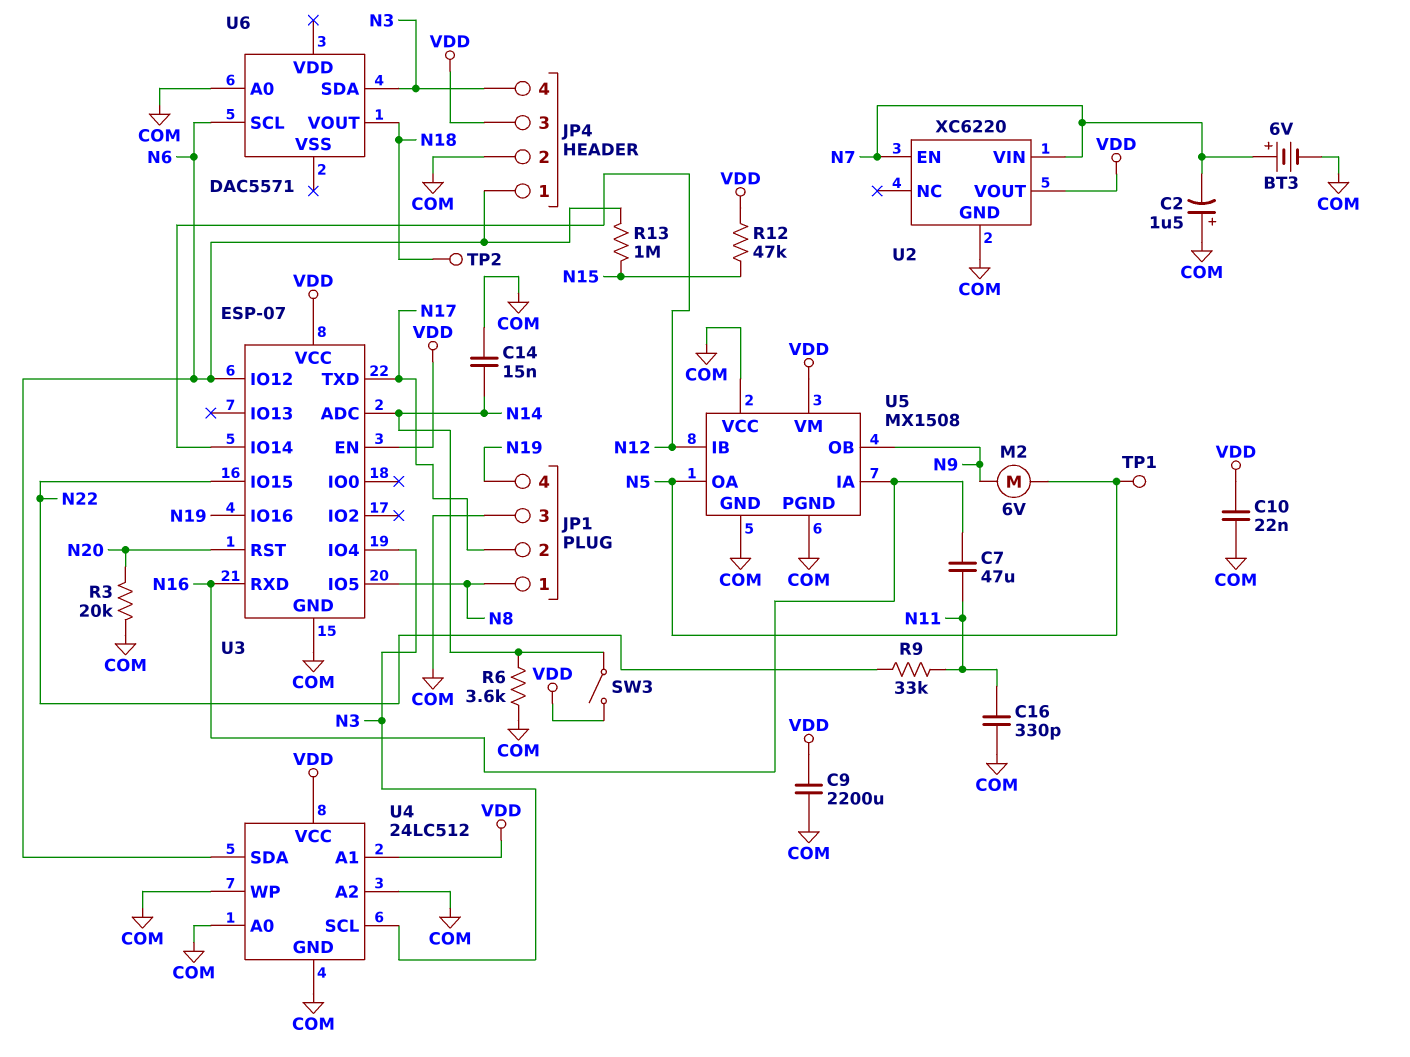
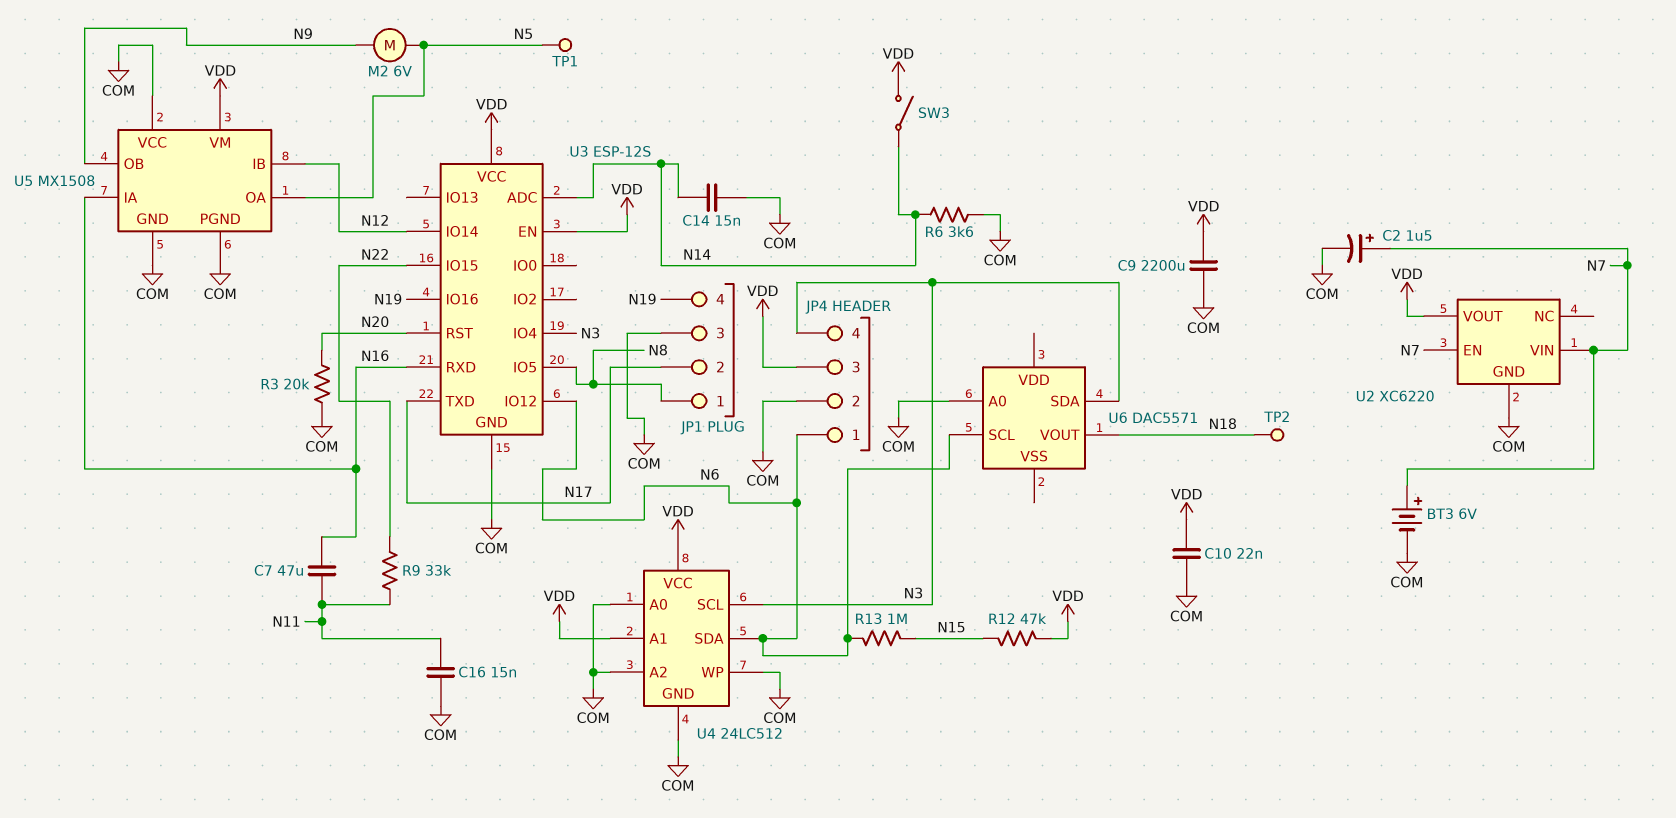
C2: 1.5uF (plus COM, minus N7) -> 1.5uF (plus N7, minus COM)
C16: 330pF (COM, N11) -> 15nF (COM, N11)
U3: ESP-07 -> ESP-12S

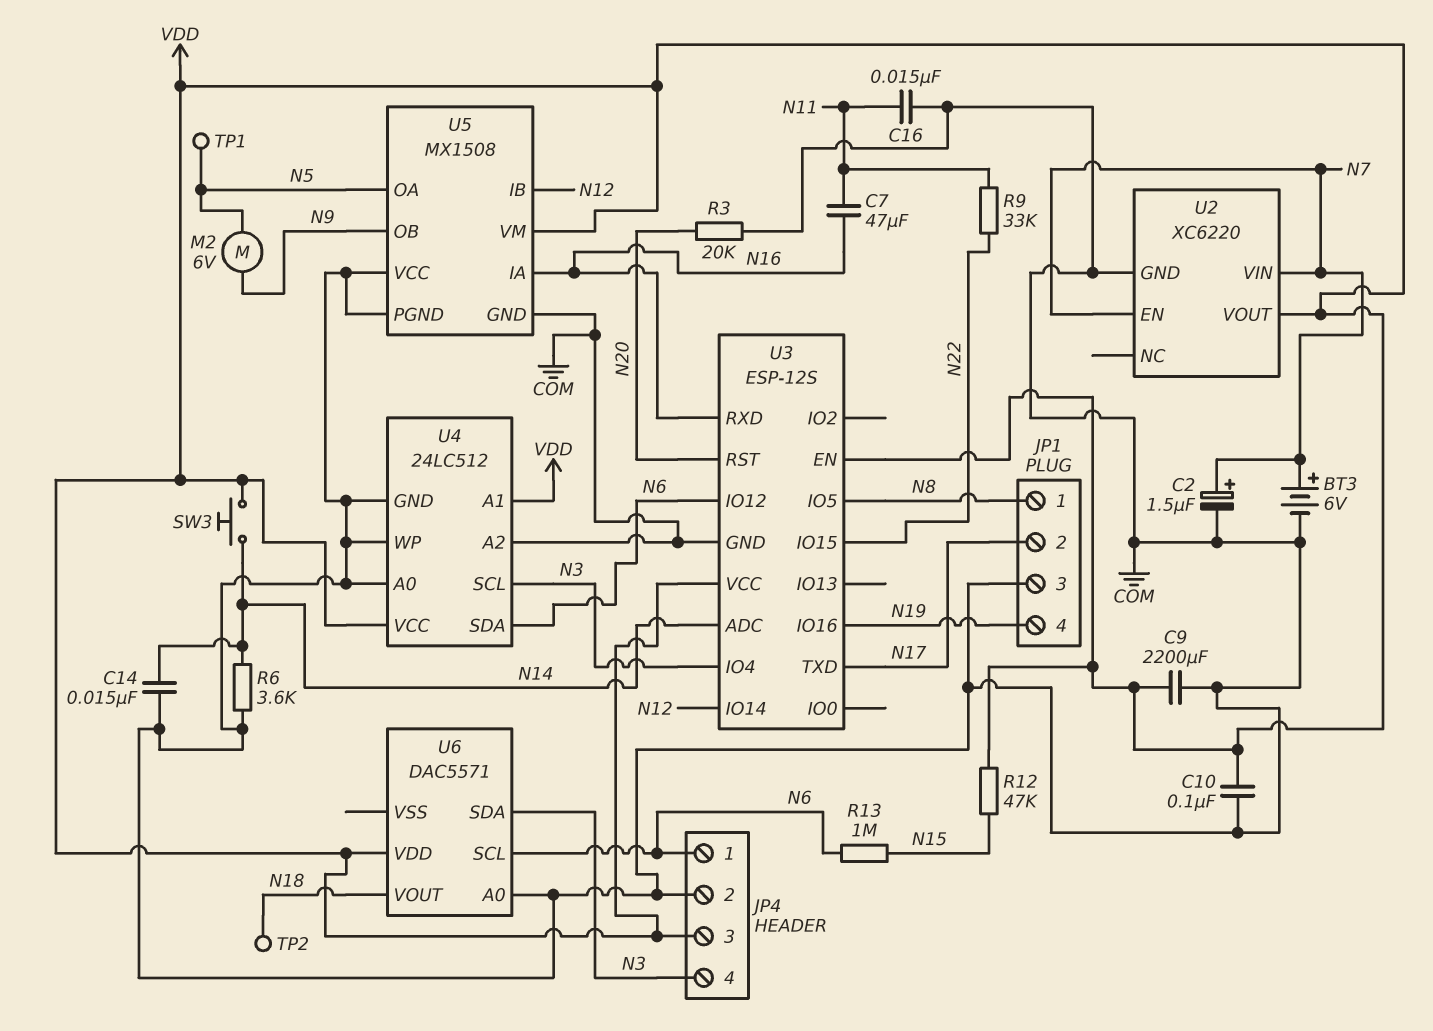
C10: 22nF (COM, VDD) -> 100nF (COM, VDD)
SW3: switch (N14, VDD) -> button (N14, VDD)
U6 pin VDD: none -> VDD

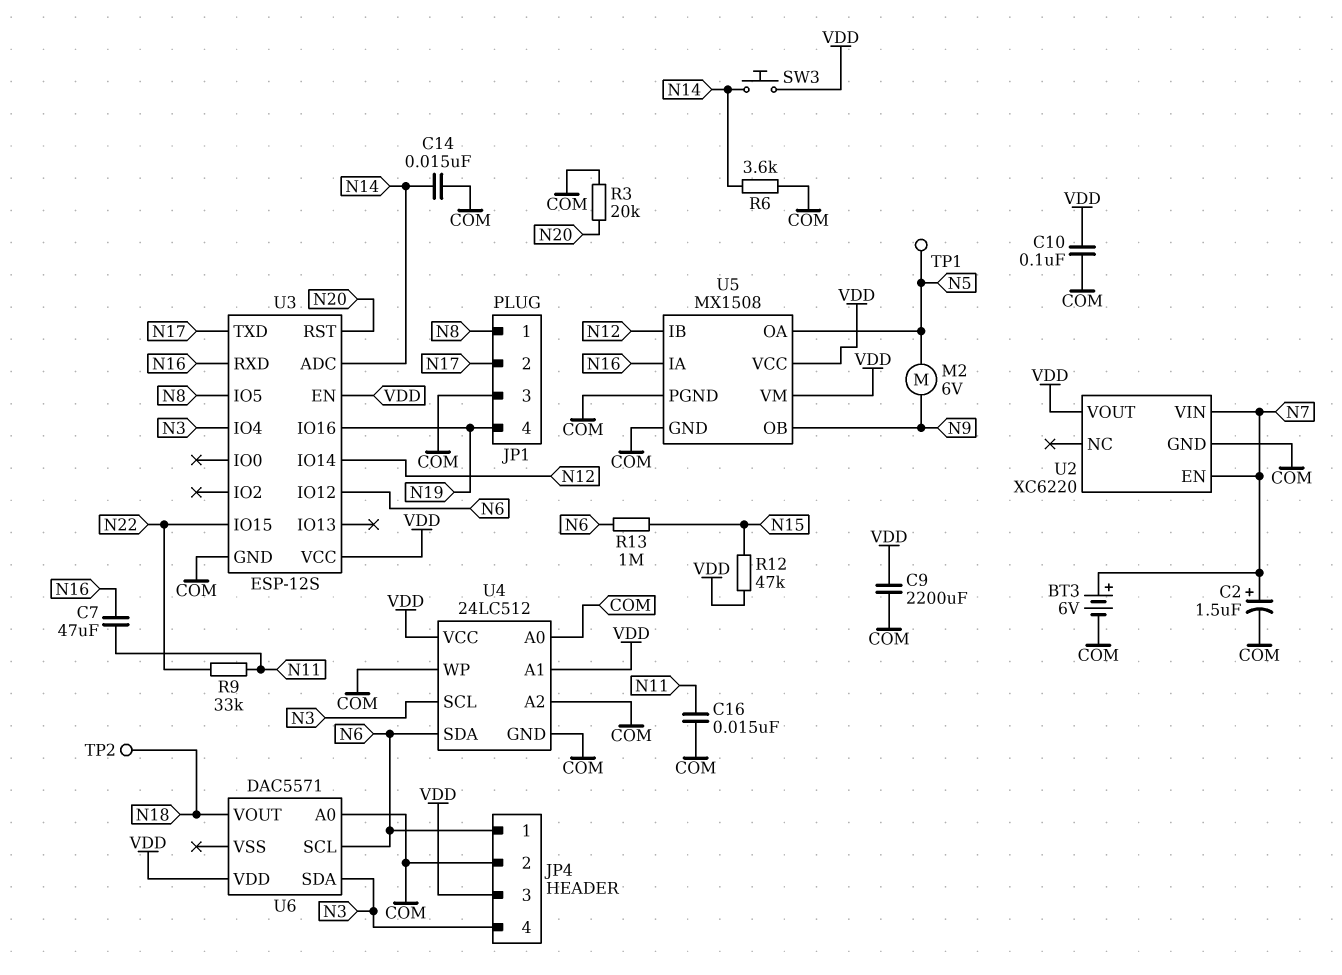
U5 pin VCC: COM -> VDD

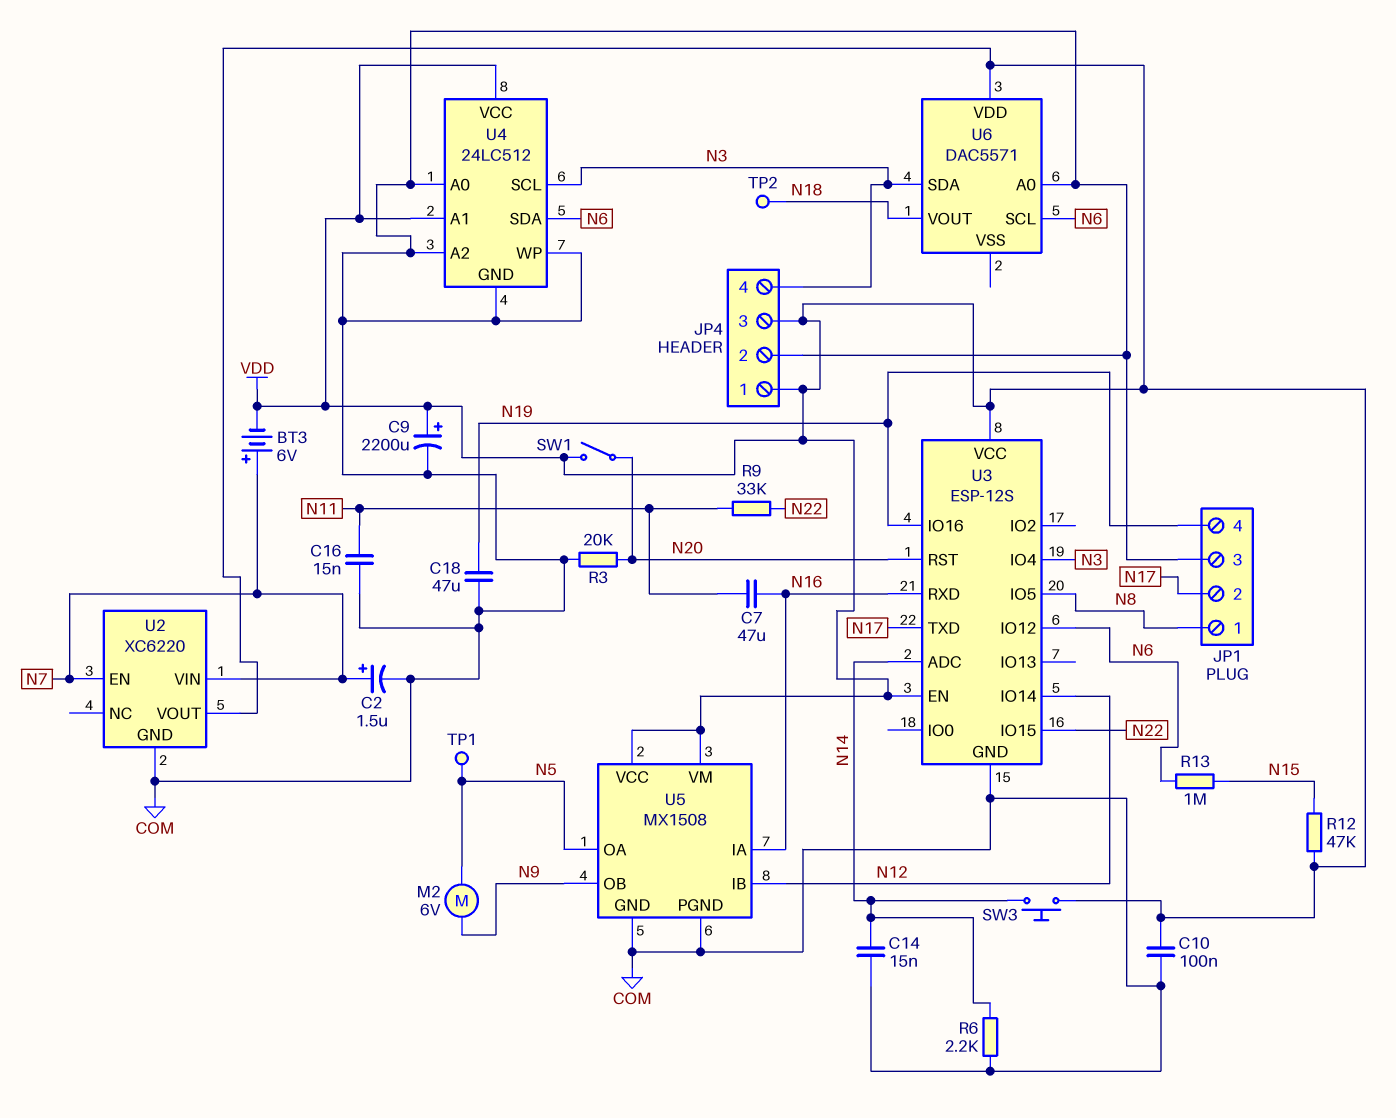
BT3: 6V (plus N7, minus COM) -> 6V (plus N7, minus VDD)
C9: 2200uF (COM, VDD) -> 2200uF (plus VDD, minus COM)
C18: none -> 47uF (COM, N19)
JP4 pin 1: N6 -> VDD
R6: 3.6k (COM, N14) -> 2.2k (COM, N14)
SW1: none -> switch (N20, VDD)

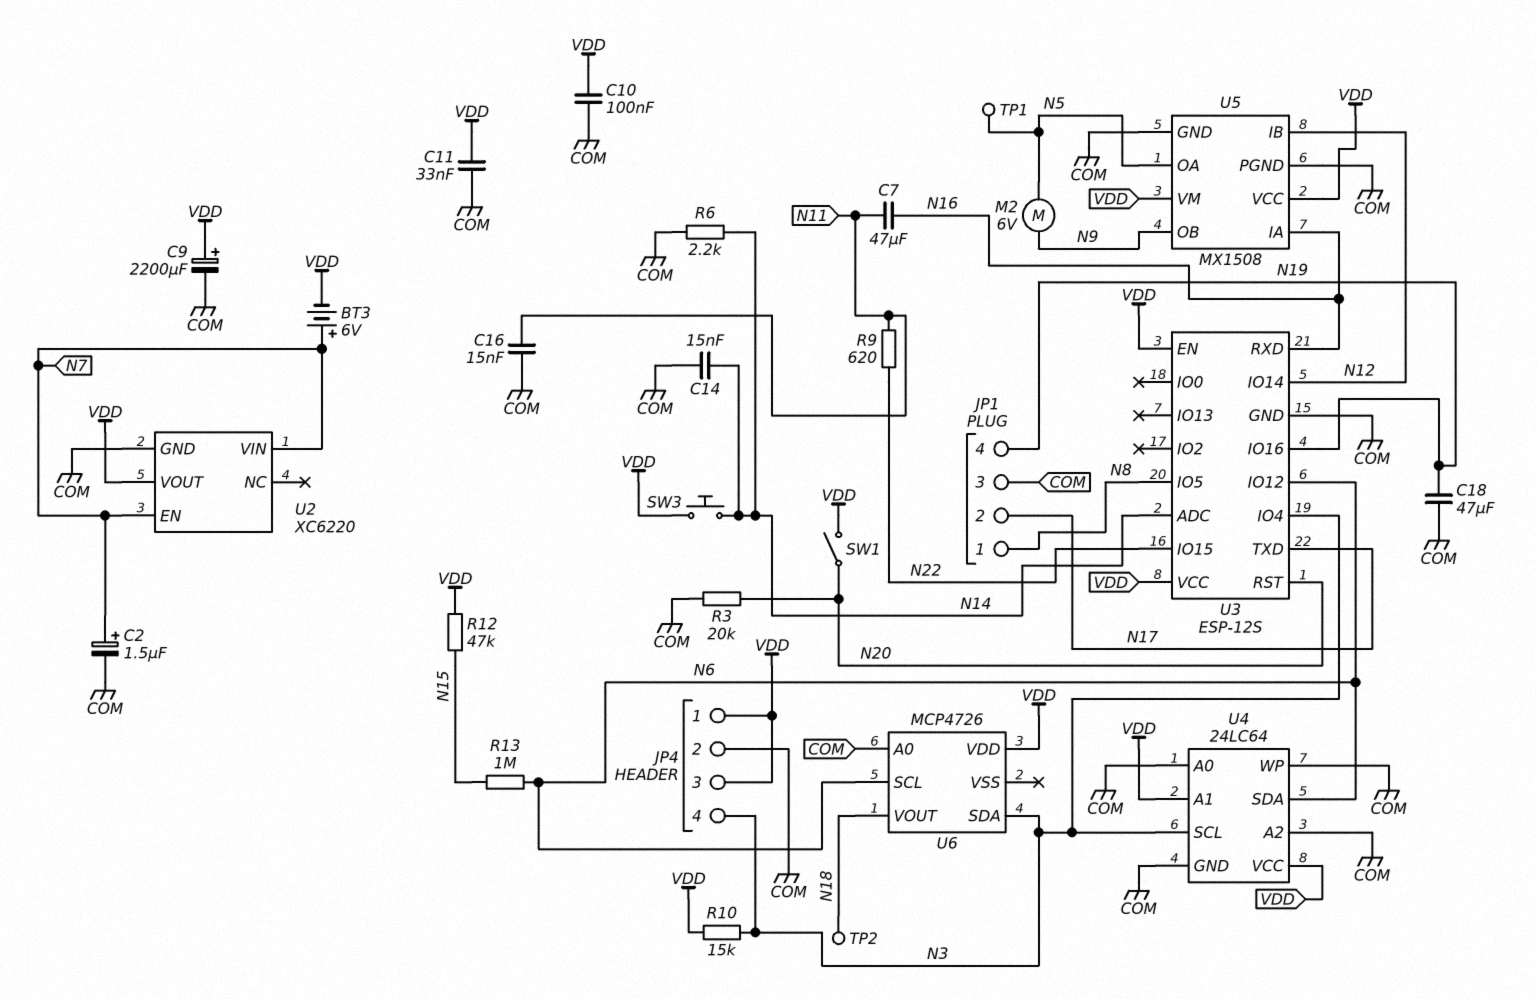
C11: none -> 33nF (COM, VDD)
R9: 33k (N11, N22) -> 620 (N11, N22)
R10: none -> 15k (N3, VDD)
U4: 24LC512 -> 24LC64
U6: DAC5571 -> MCP4726

